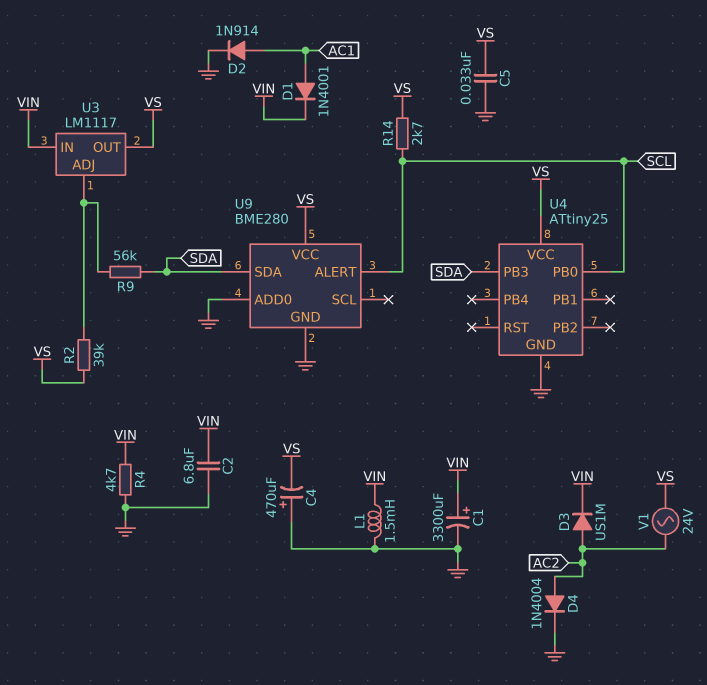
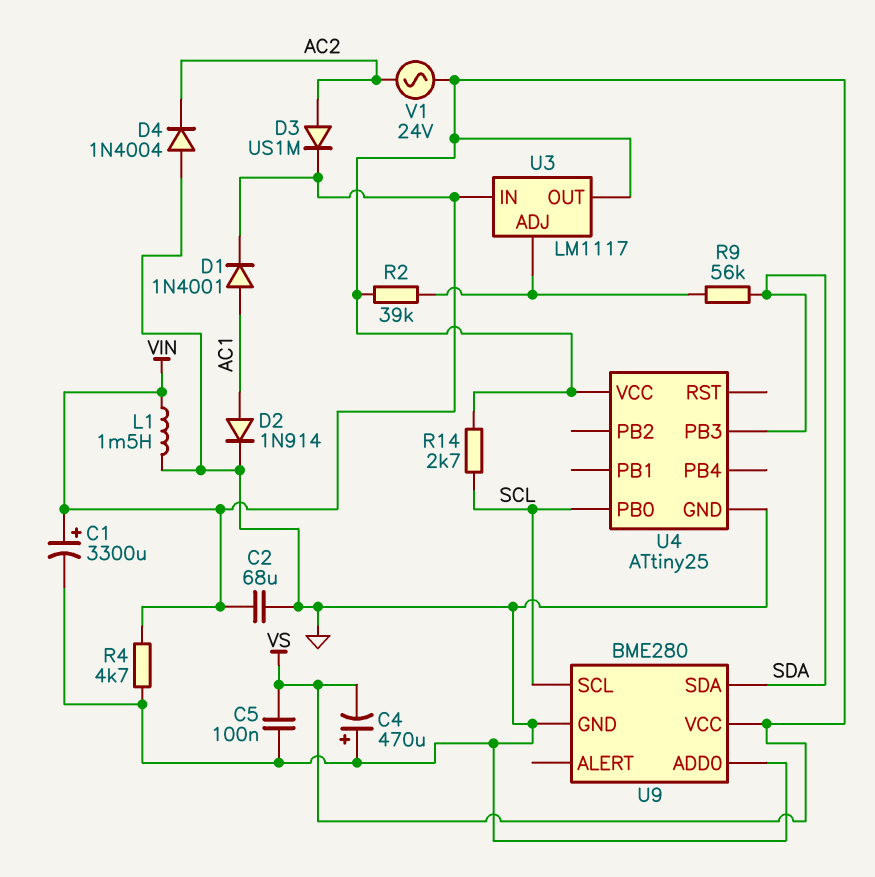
C2: 6.8uF (GND, VIN) -> 68uF (GND, VIN)
C5: 33nF (GND, VS) -> 100nF (GND, VS)
D4: diode 1N4004 (A AC2, K GND) -> diode 1N4004 (A GND, K AC2)
U9 pin ALERT: SCL -> none
U9 pin SCL: none -> SCL

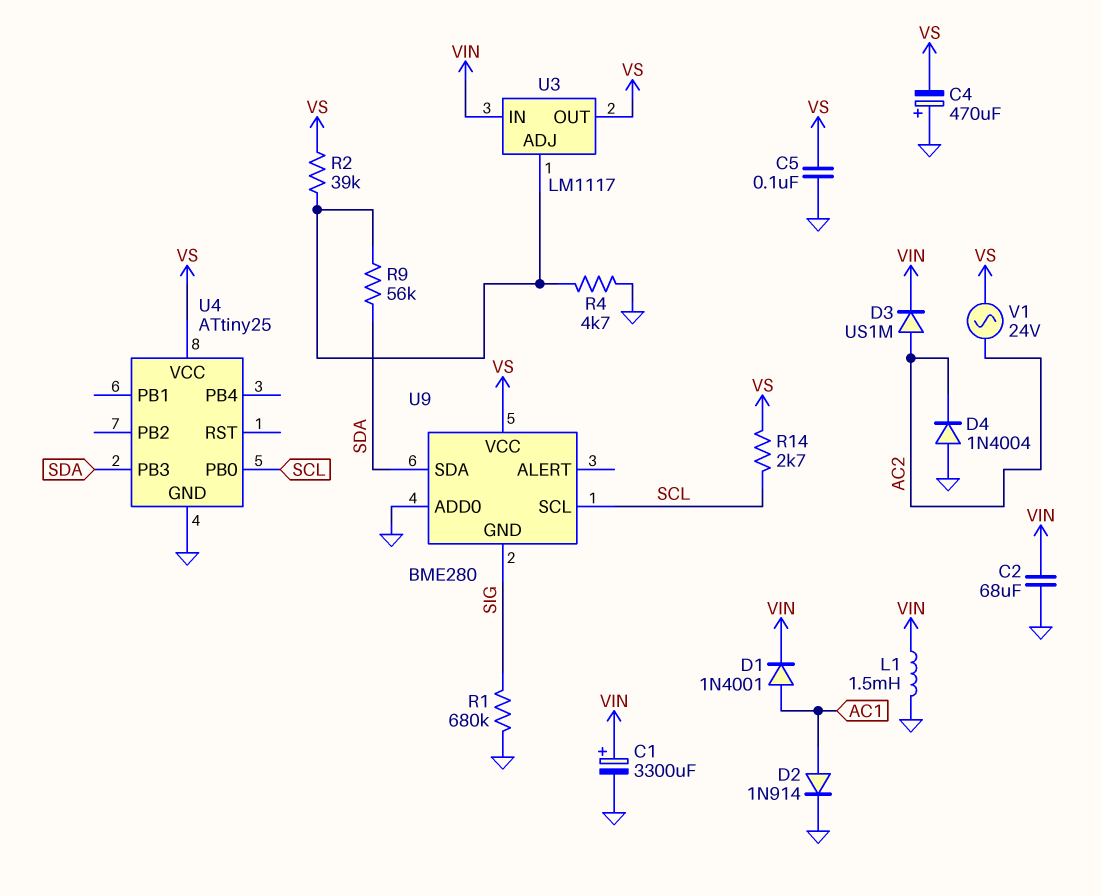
R1: none -> 680k (GND, SIG)
R4: 4.7k (GND, VIN) -> 4.7k (GND, U3/ADJ)
U9 pin GND: GND -> SIG

